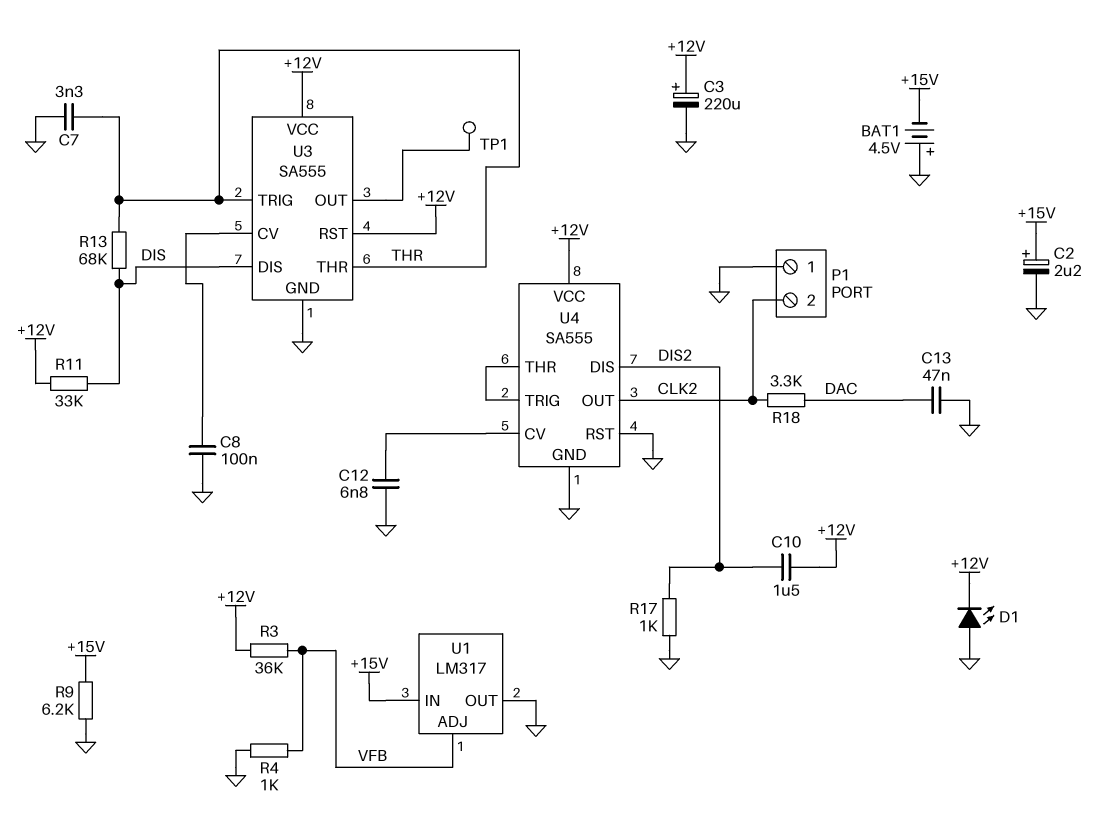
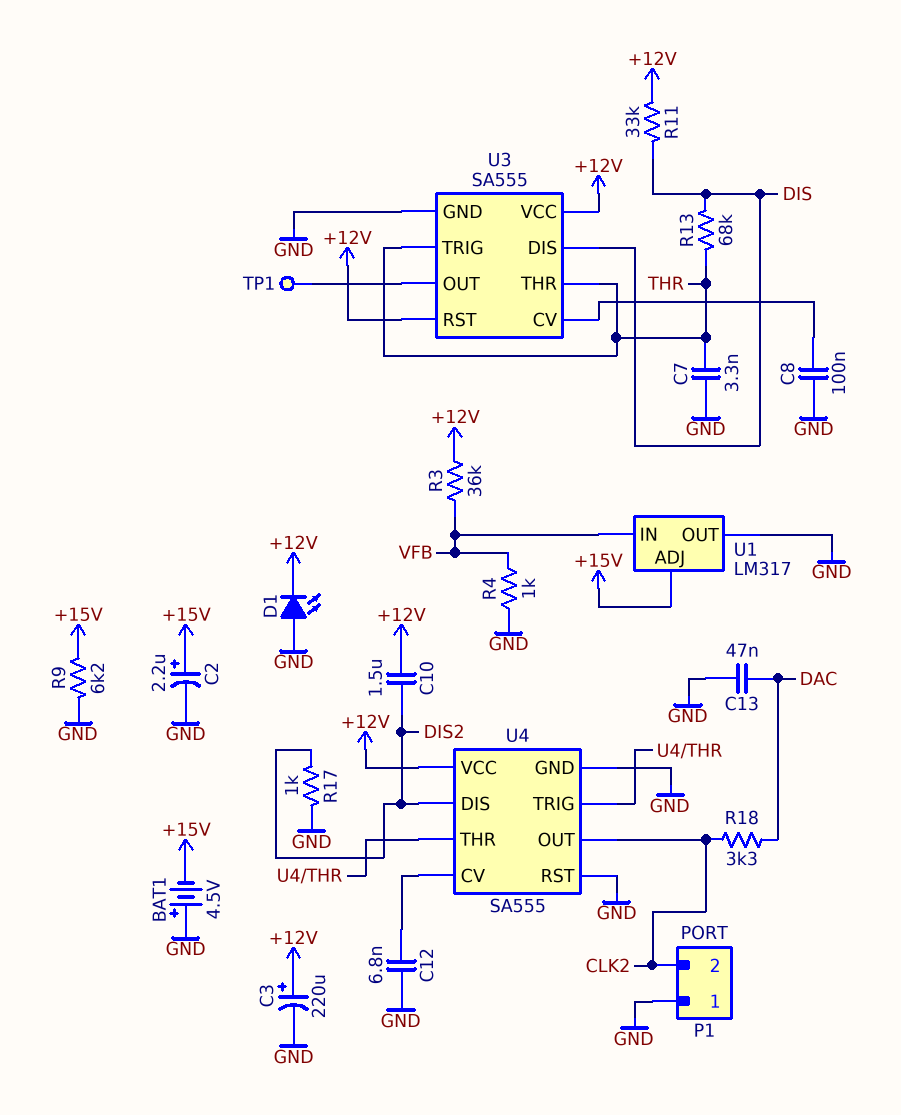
U1 pin ADJ: VFB -> +15V
U1 pin IN: +15V -> VFB

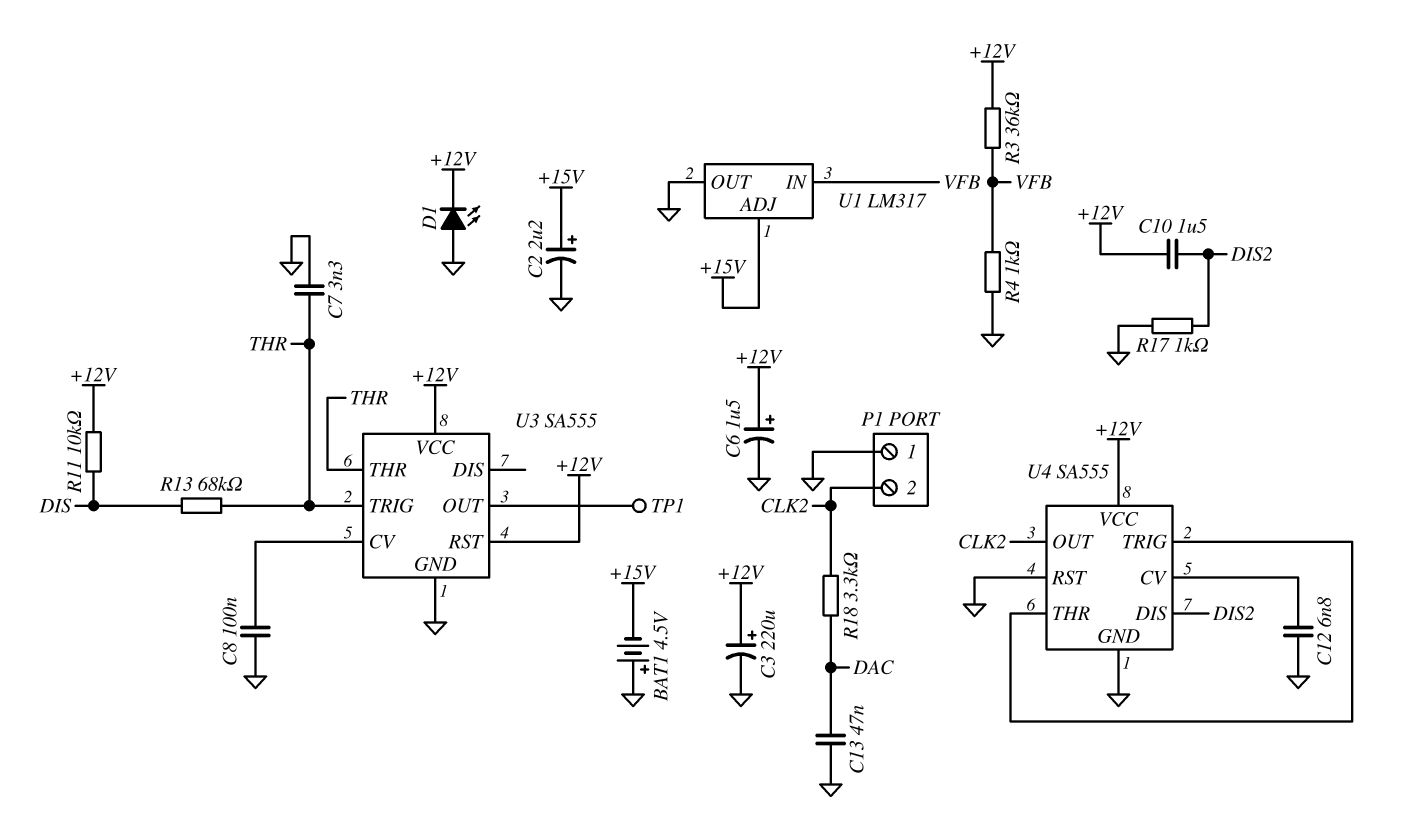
C6: none -> 1.5uF (plus +12V, minus GND)
R9: 6.2k (+15V, GND) -> none
R11: 33k (+12V, DIS) -> 10k (+12V, DIS)
U3 pin DIS: DIS -> none

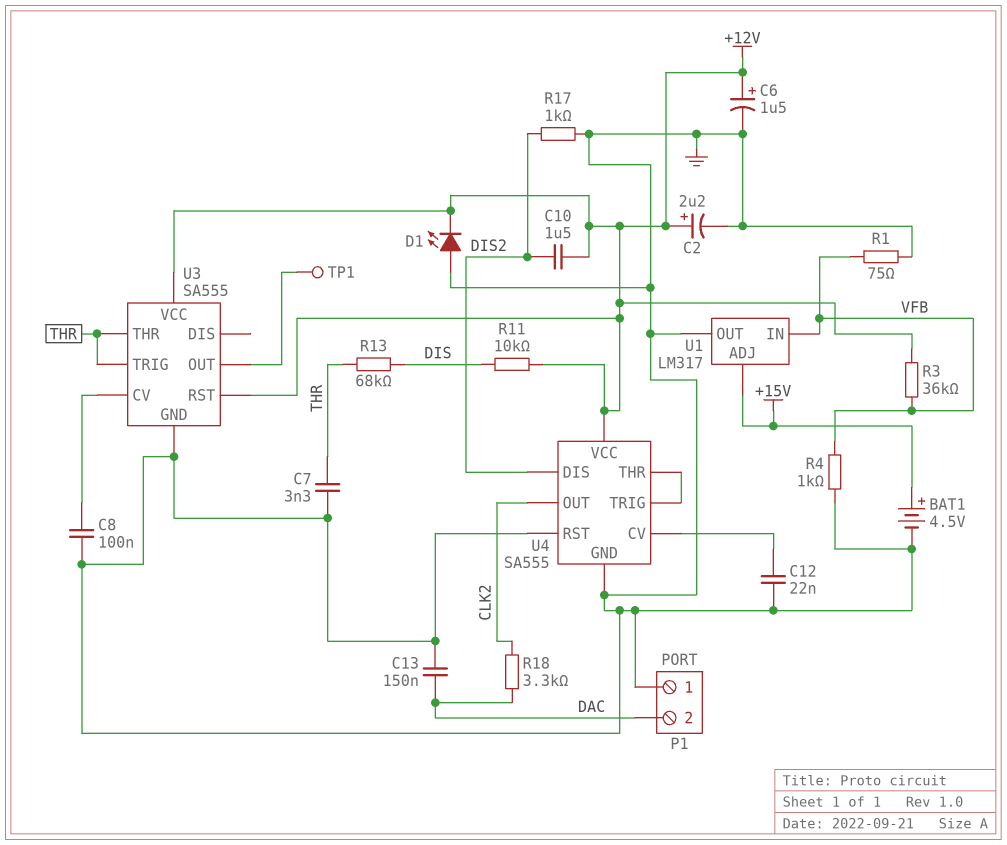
BAT1: 4.5V (plus GND, minus +15V) -> 4.5V (plus +15V, minus GND)
C2: 2.2uF (plus +15V, minus GND) -> 2.2uF (plus +12V, minus GND)
C3: 220uF (plus +12V, minus GND) -> none
C12: 6.8nF (GND, U4/CV) -> 22nF (GND, U4/CV)
C13: 47nF (DAC, GND) -> 150nF (DAC, GND)
P1 pin 2: CLK2 -> DAC
R1: none -> 75 (GND, VFB)

